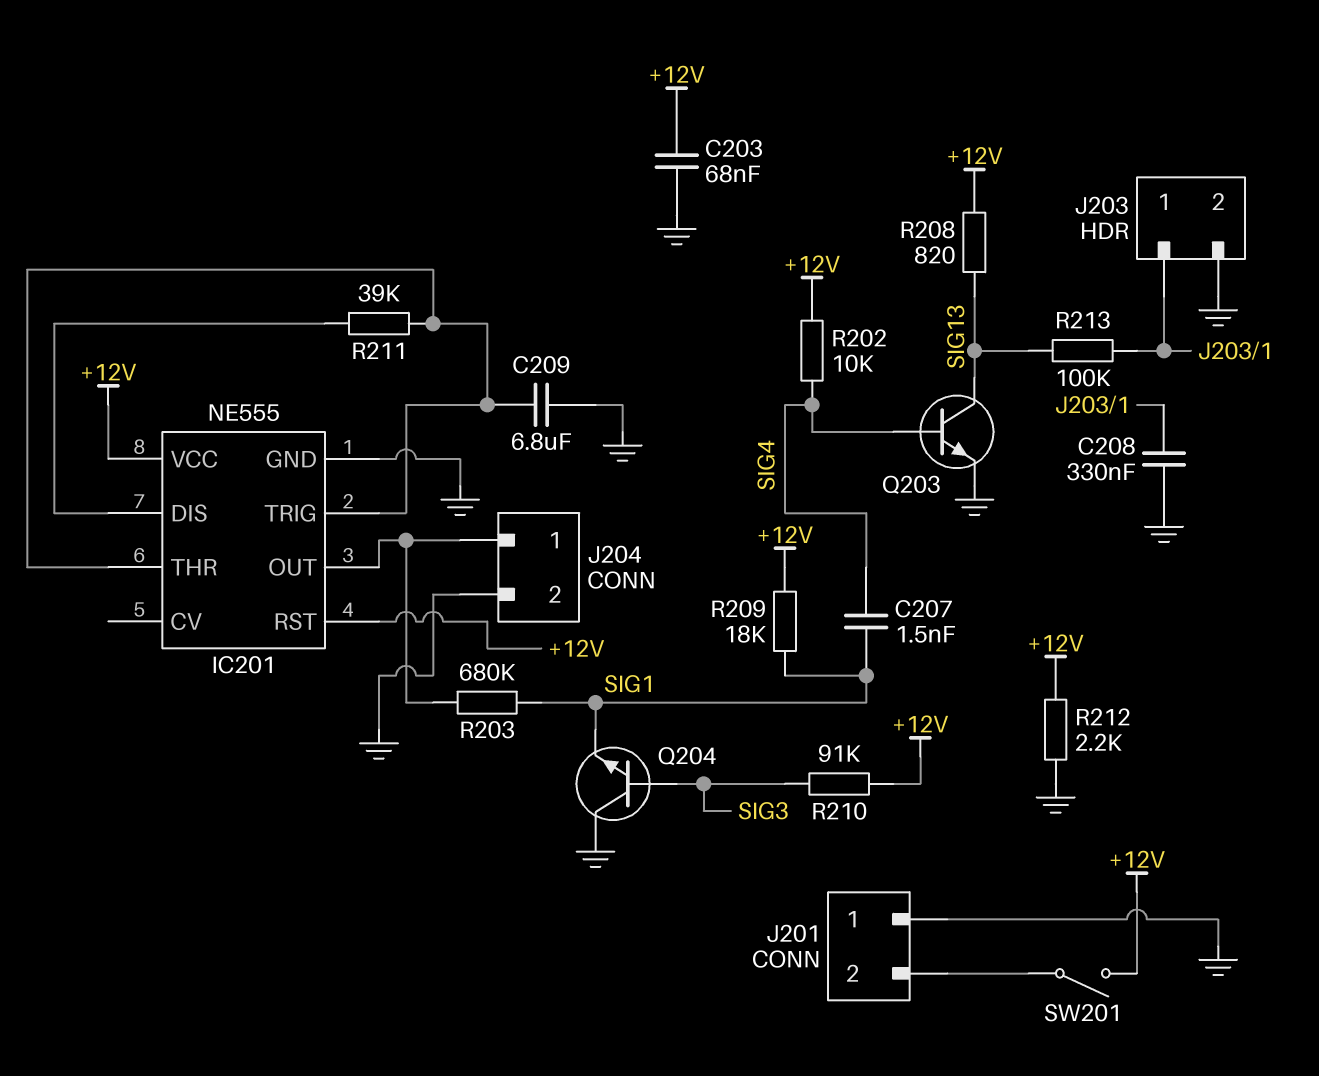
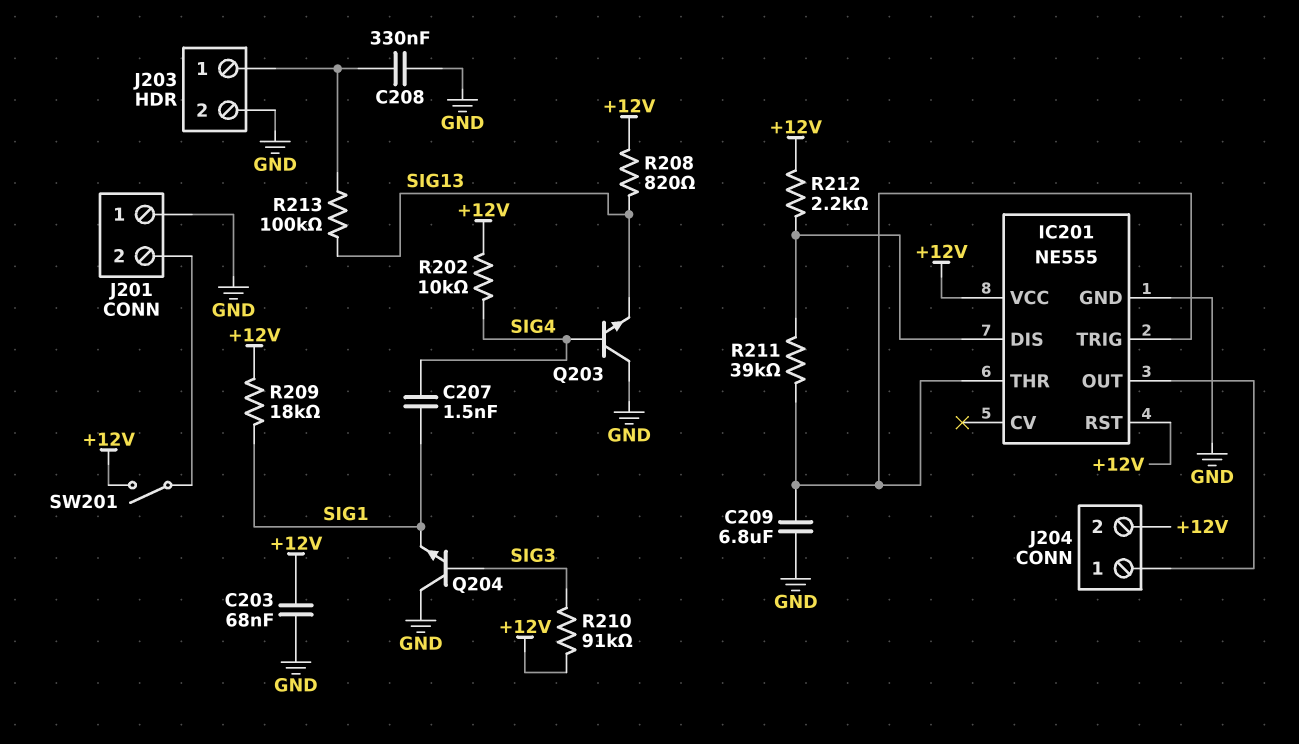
J204 pin 2: GND -> +12V
Q203: NPN (B SIG4, C SIG13, E GND) -> NPN (B SIG4, C GND, E SIG13)
R203: 680k (IC201/OUT, SIG1) -> none
R212: 2.2k (+12V, GND) -> 2.2k (+12V, IC201/DIS)

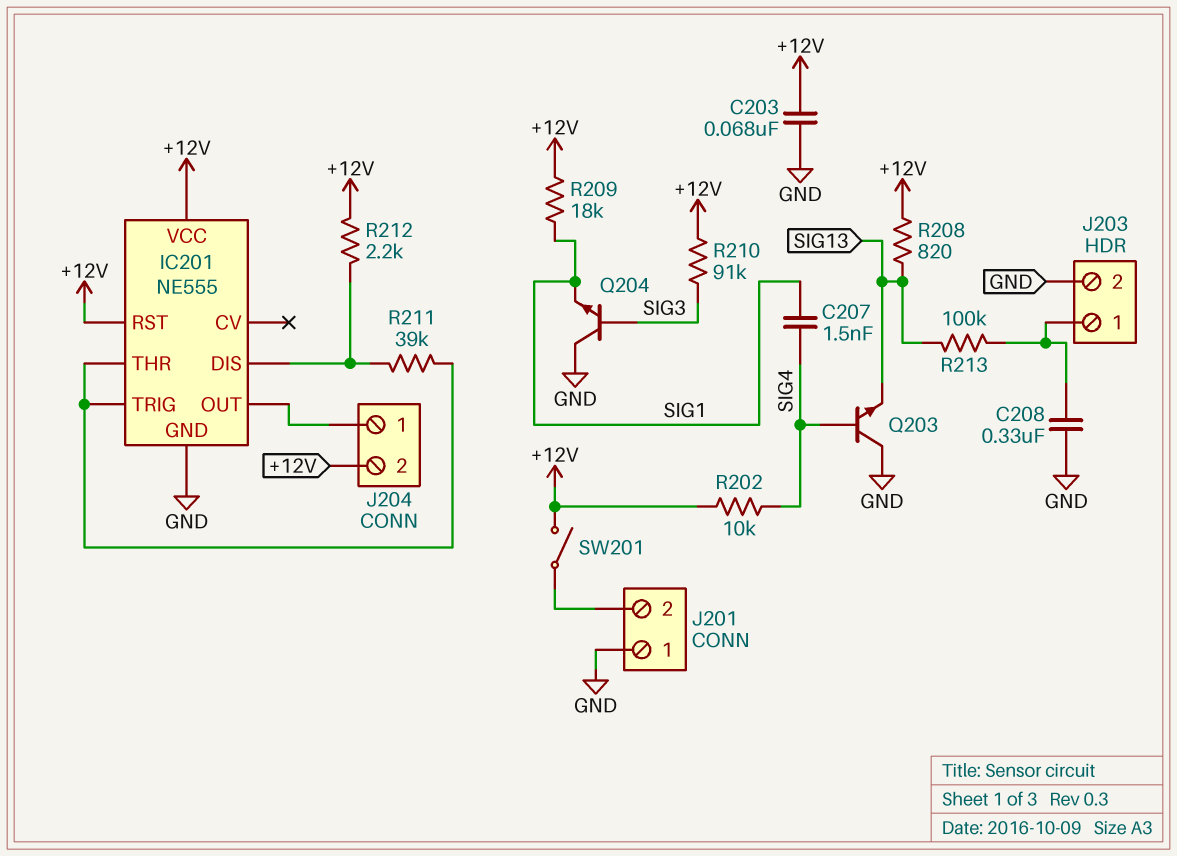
C209: 6.8uF (GND, IC201/THR) -> none

